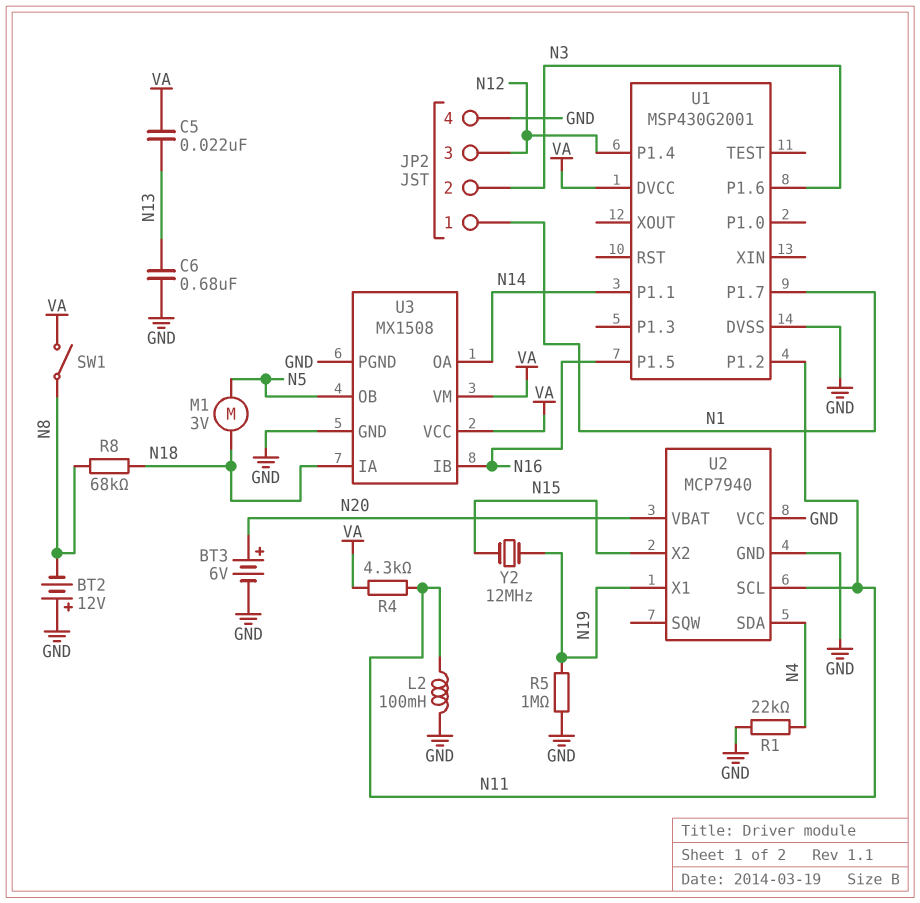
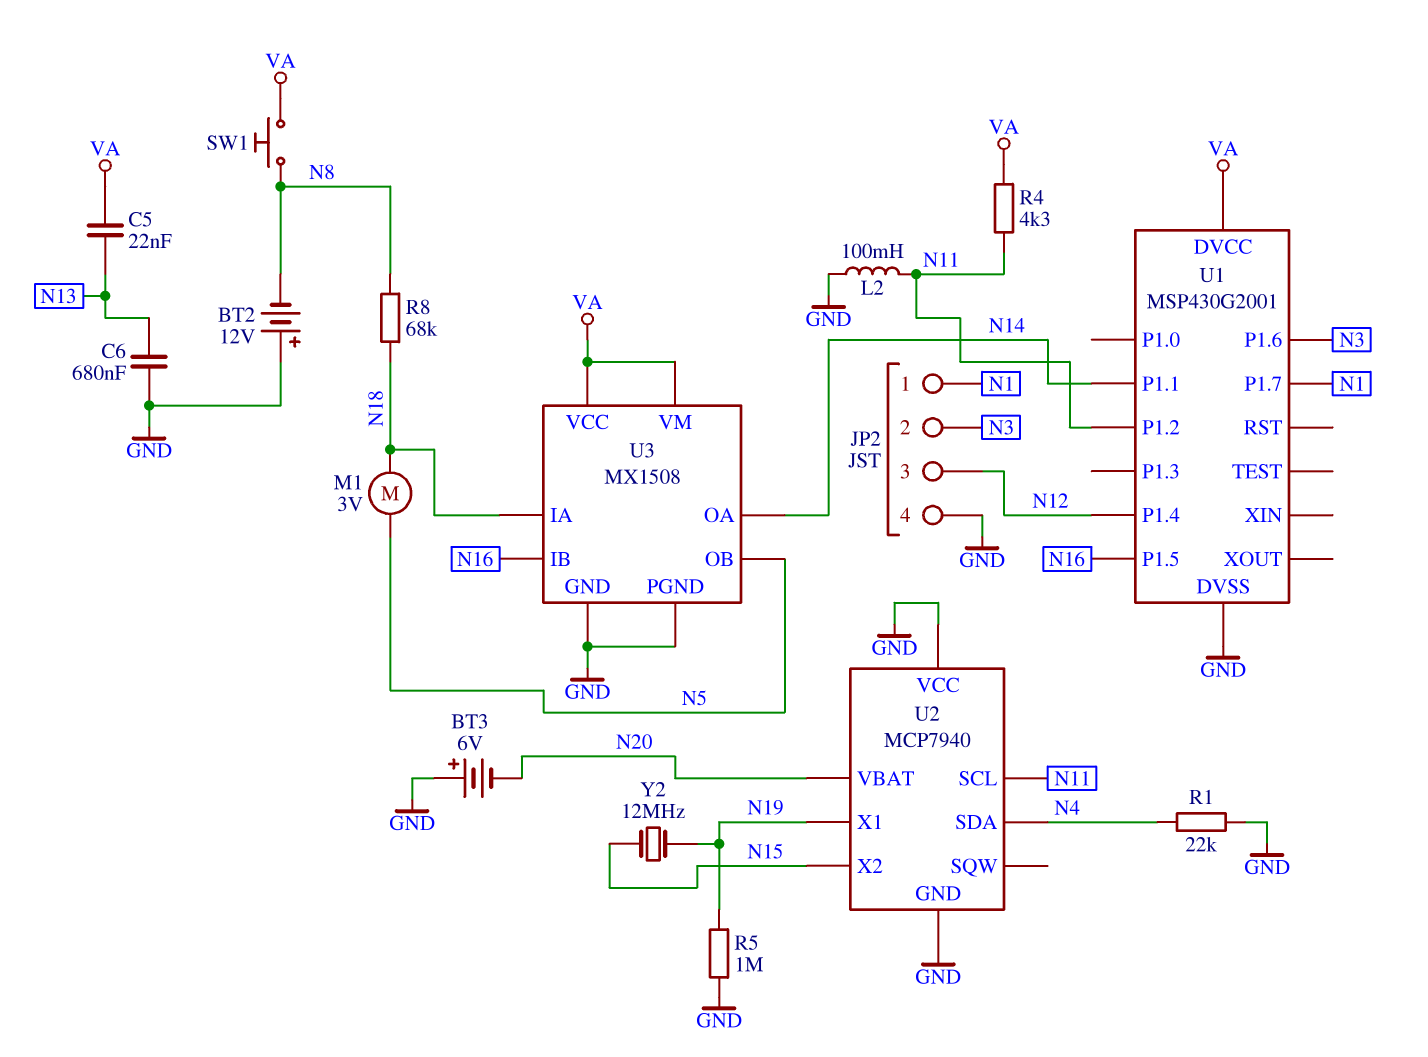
BT3: 6V (plus N20, minus GND) -> 6V (plus GND, minus N20)
SW1: switch (N8, VA) -> button (N8, VA)

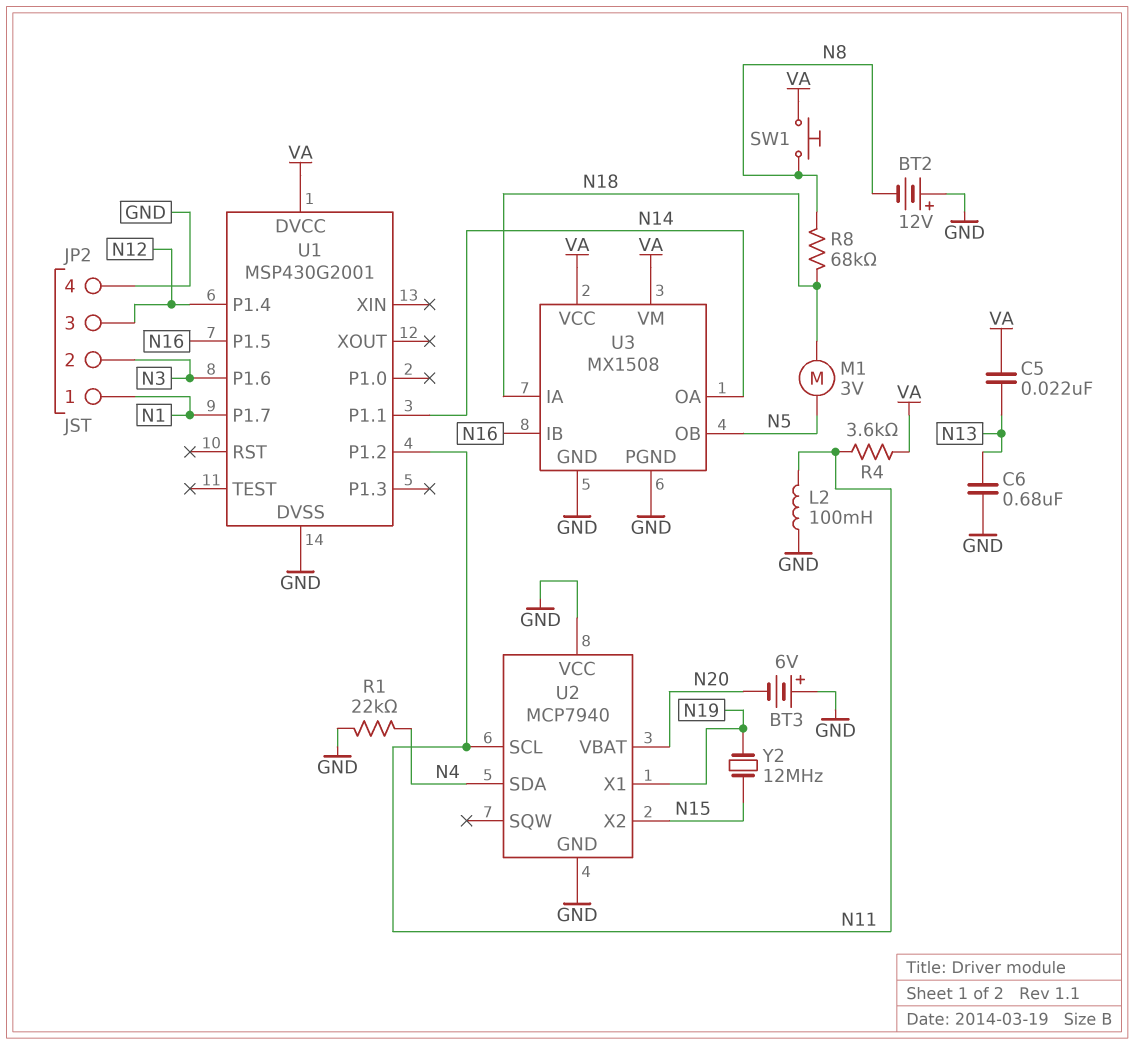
R4: 4.3k (N11, VA) -> 3.6k (N11, VA)
R5: 1M (GND, N19) -> none

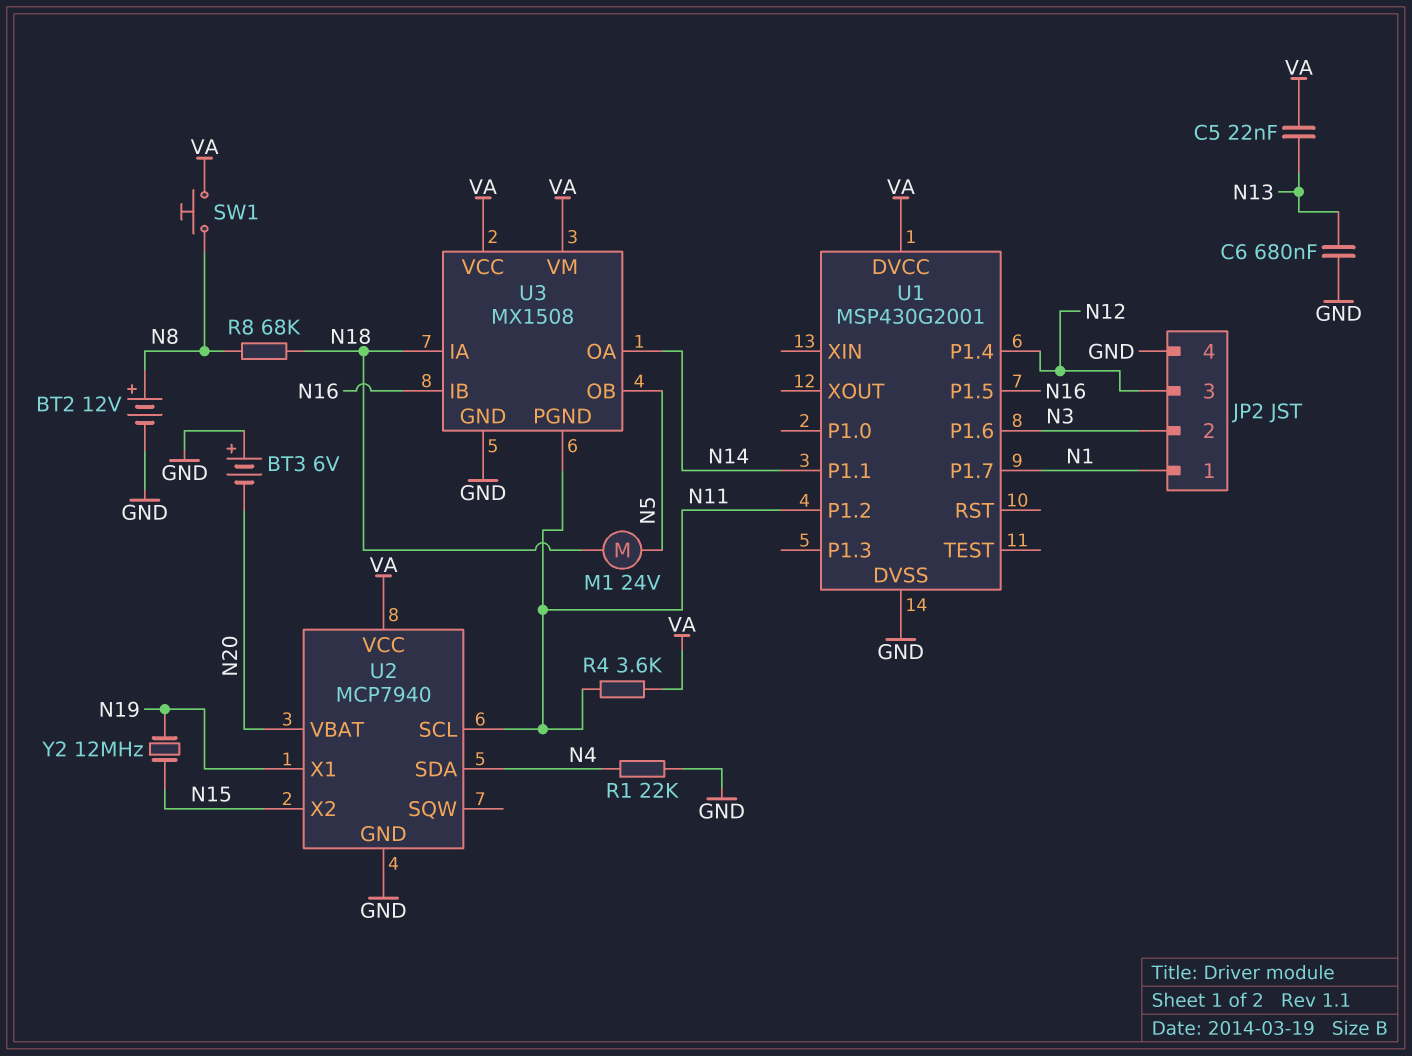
BT2: 12V (plus GND, minus N8) -> 12V (plus N8, minus GND)
L2: 100mH (GND, N11) -> none
M1: motor 3V (N5, N18) -> motor 24V (N5, N18)
U2 pin VCC: GND -> VA
U3 pin PGND: GND -> N11

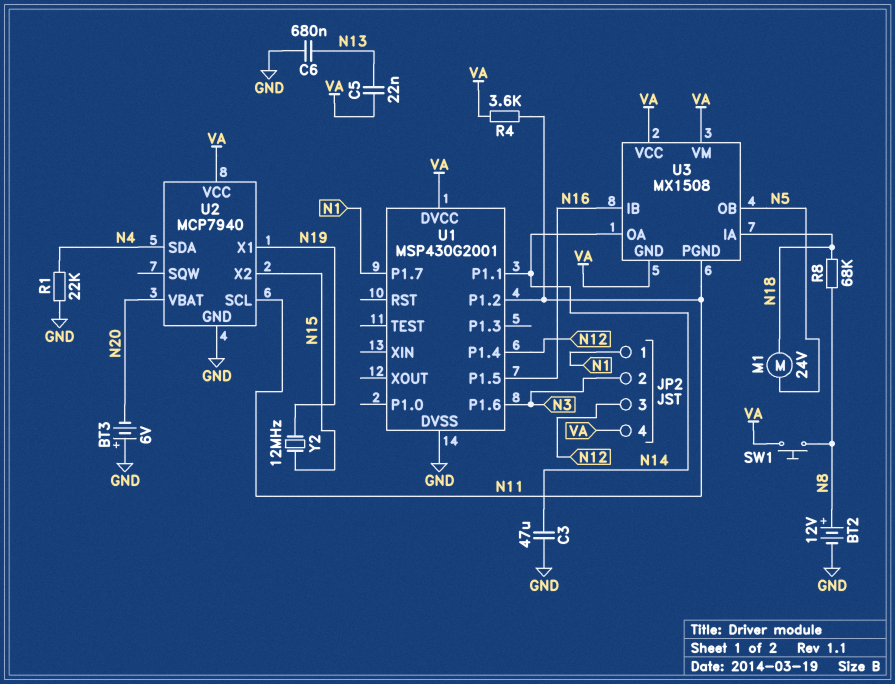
C3: none -> 47uF (GND, N14)
JP2 pin 4: GND -> VA
U3 pin GND: GND -> VA

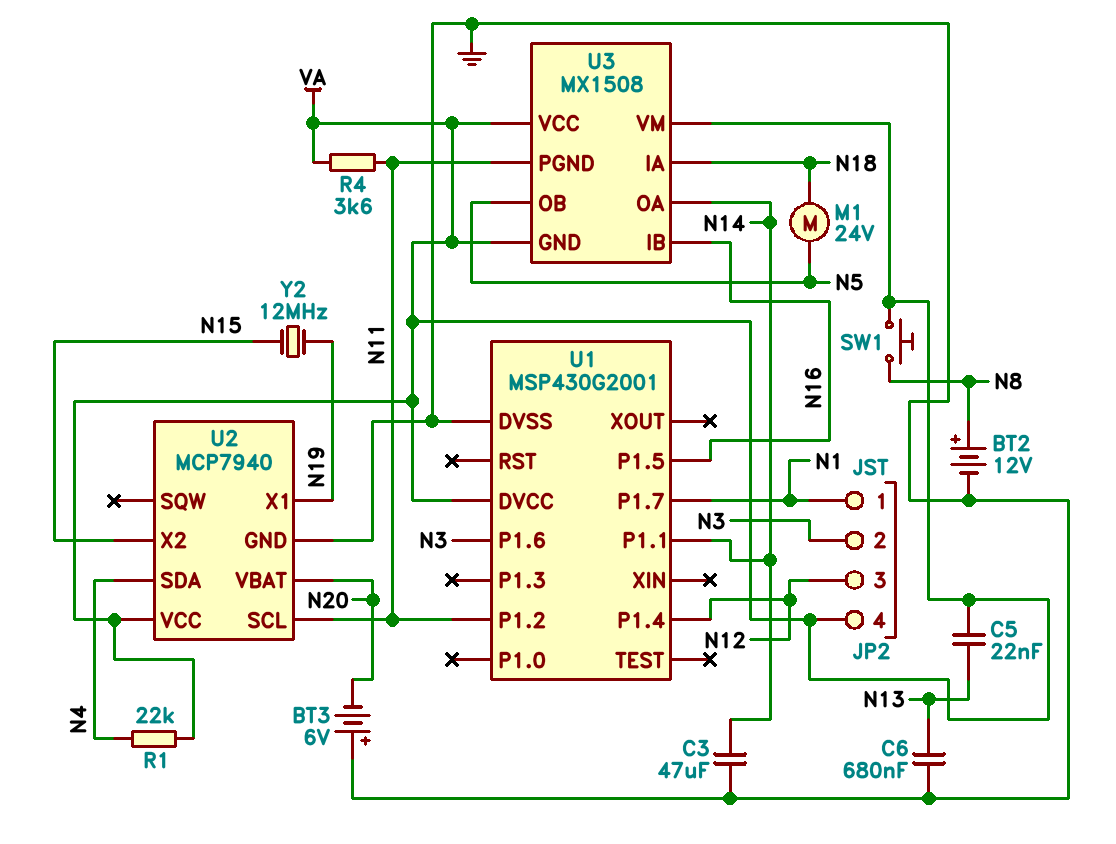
R1: 22k (GND, N4) -> 22k (N4, VA)
R8: 68k (N8, N18) -> none

